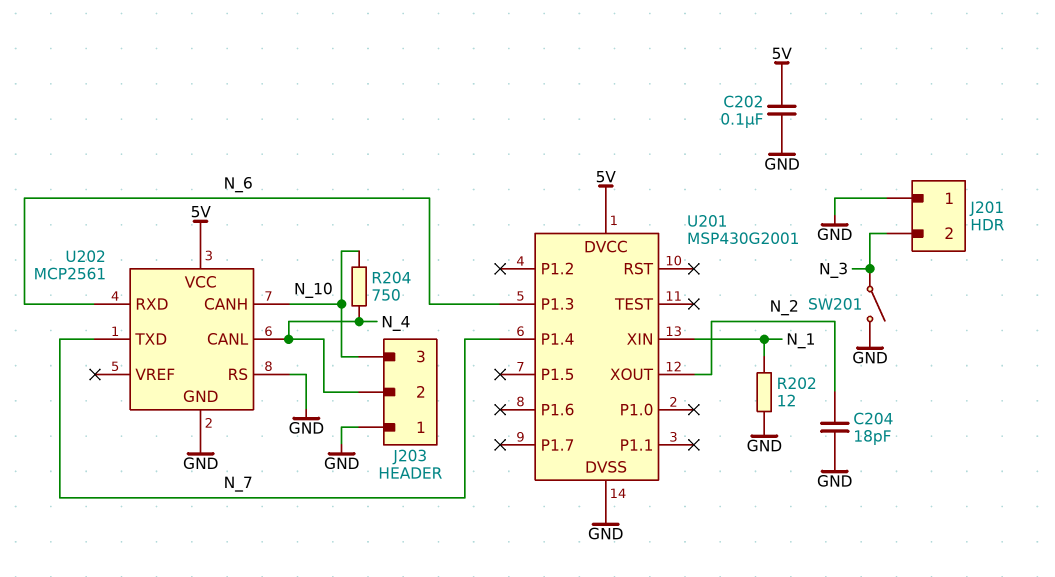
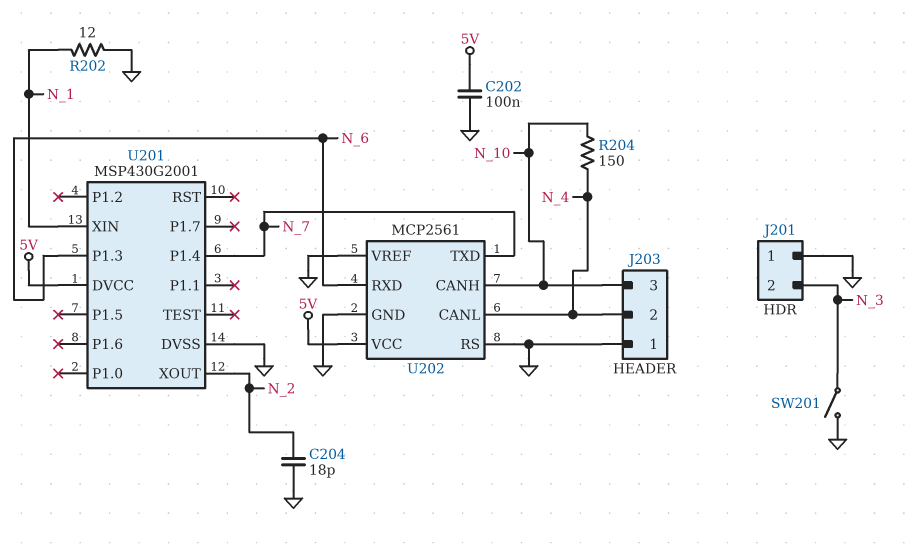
R204: 750 (N_4, N_10) -> 150 (N_4, N_10)
U202 pin VREF: none -> GND

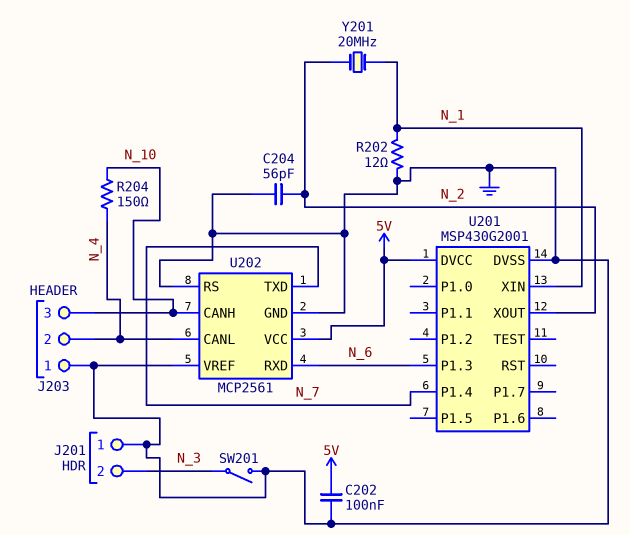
C204: 18pF (GND, N_2) -> 56pF (GND, N_2)
Y201: none -> 20MHz (N_1, N_2)

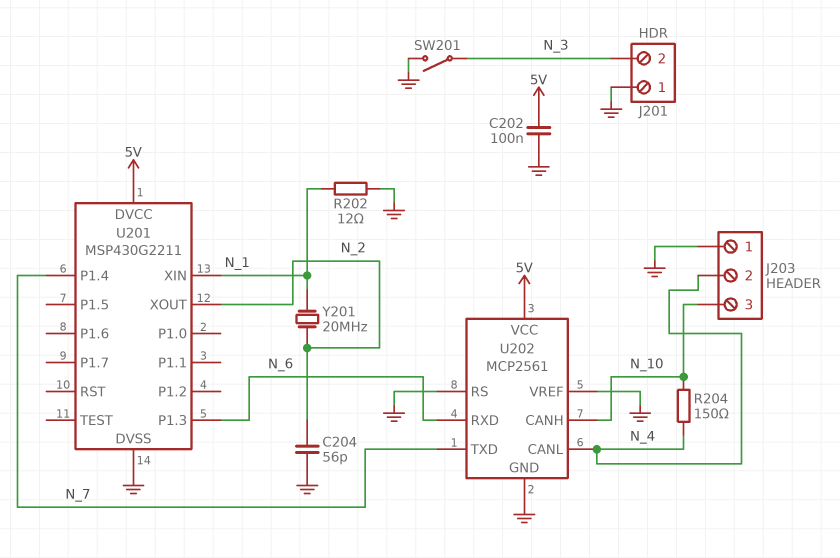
U201: MSP430G2001 -> MSP430G2211

